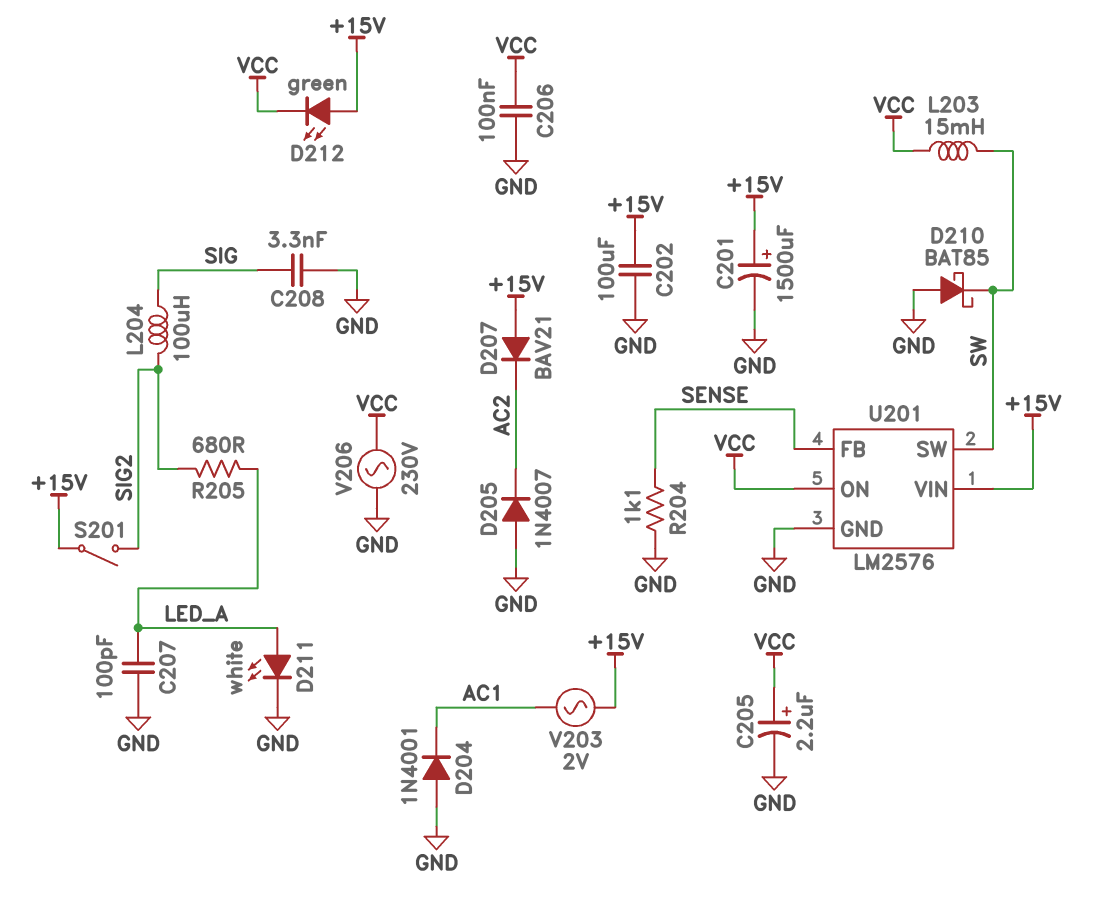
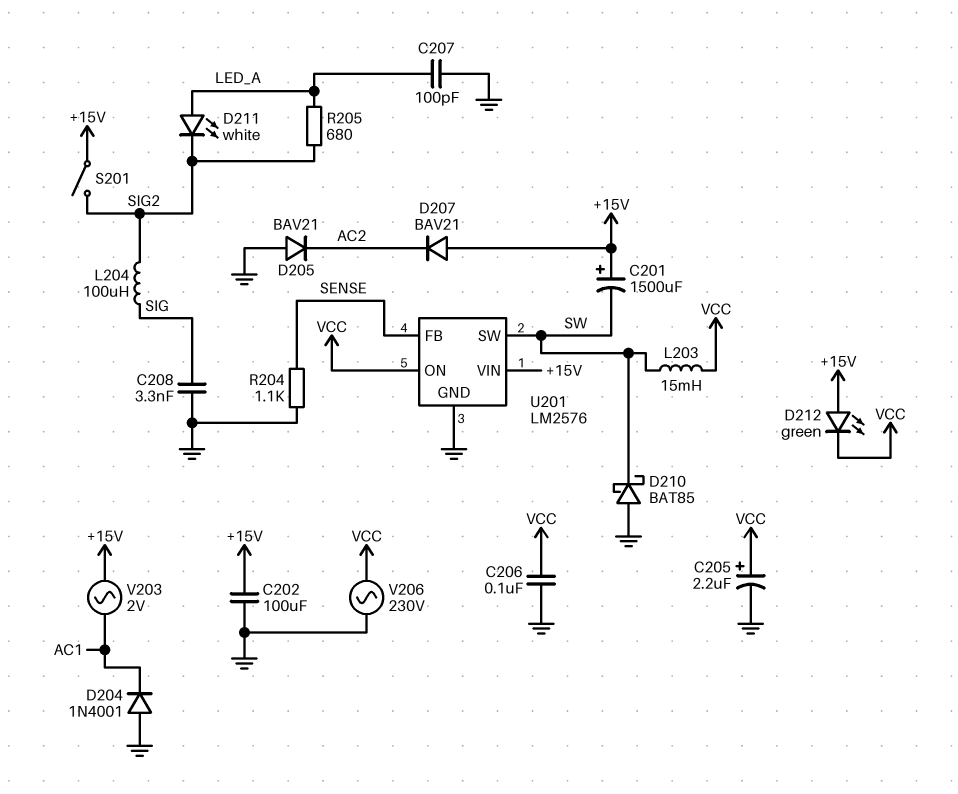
C201: 1500uF (plus +15V, minus GND) -> 1500uF (plus +15V, minus SW)
D205: diode 1N4007 (A GND, K AC2) -> diode BAV21 (A GND, K AC2)
D211: LED white (A LED_A, K GND) -> LED white (A LED_A, K SIG2)

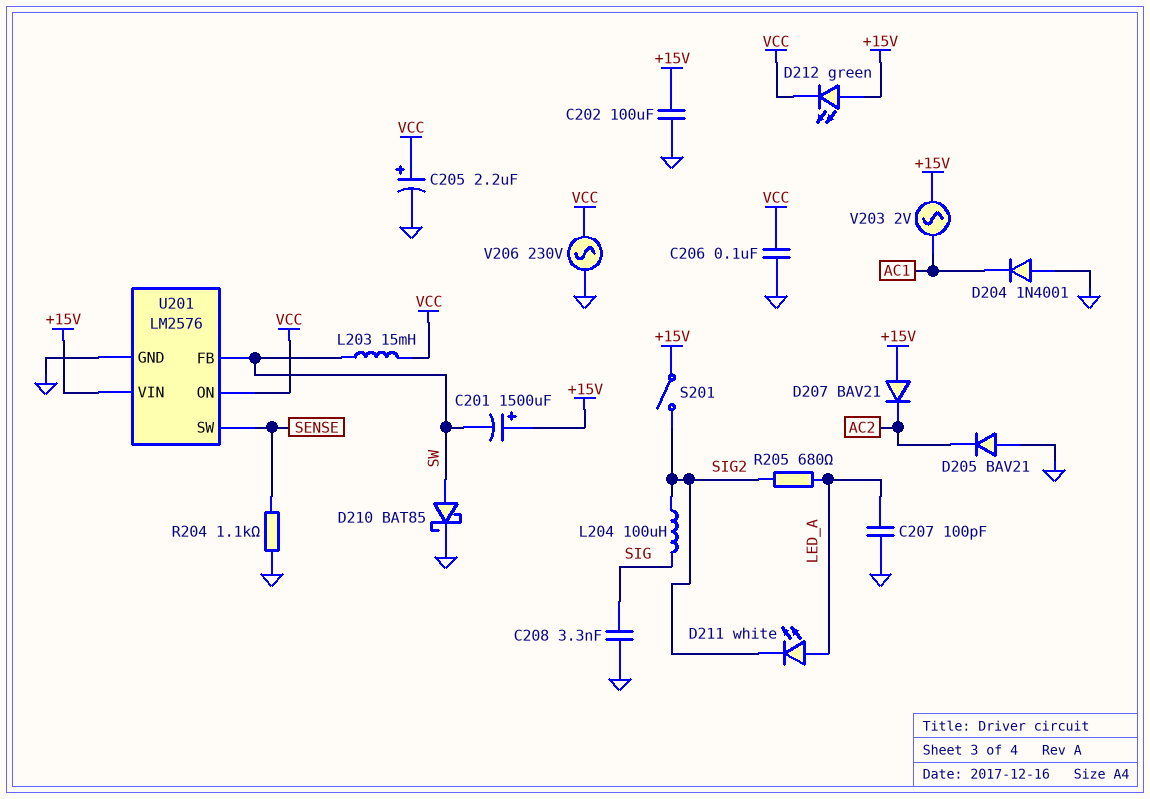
D210: schottky BAT85 (A GND, K SW) -> schottky BAT85 (A SW, K GND)
U201 pin FB: SENSE -> SW
U201 pin SW: SW -> SENSE

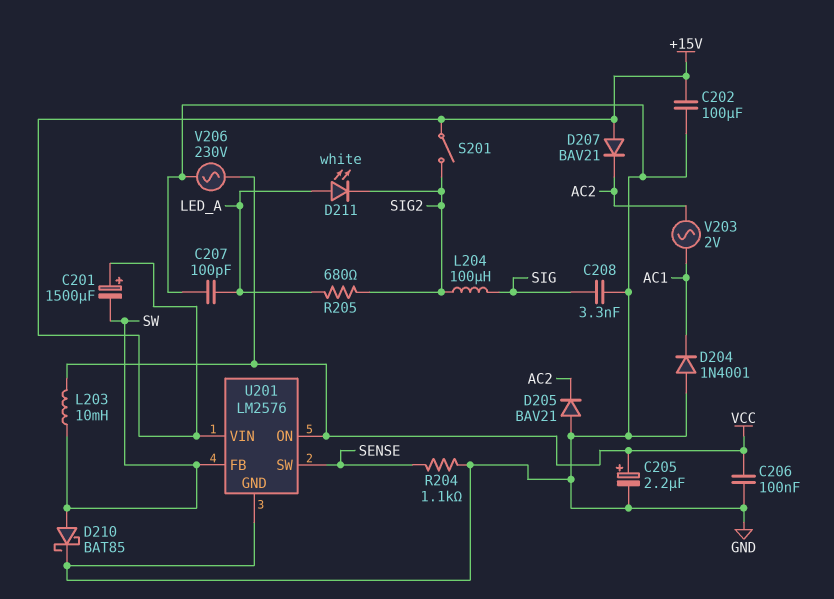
D212: LED green (A +15V, K VCC) -> none
L203: 15mH (SW, VCC) -> 10mH (SW, VCC)
V203: AC 2V (+15V, AC1) -> AC 2V (AC1, AC2)

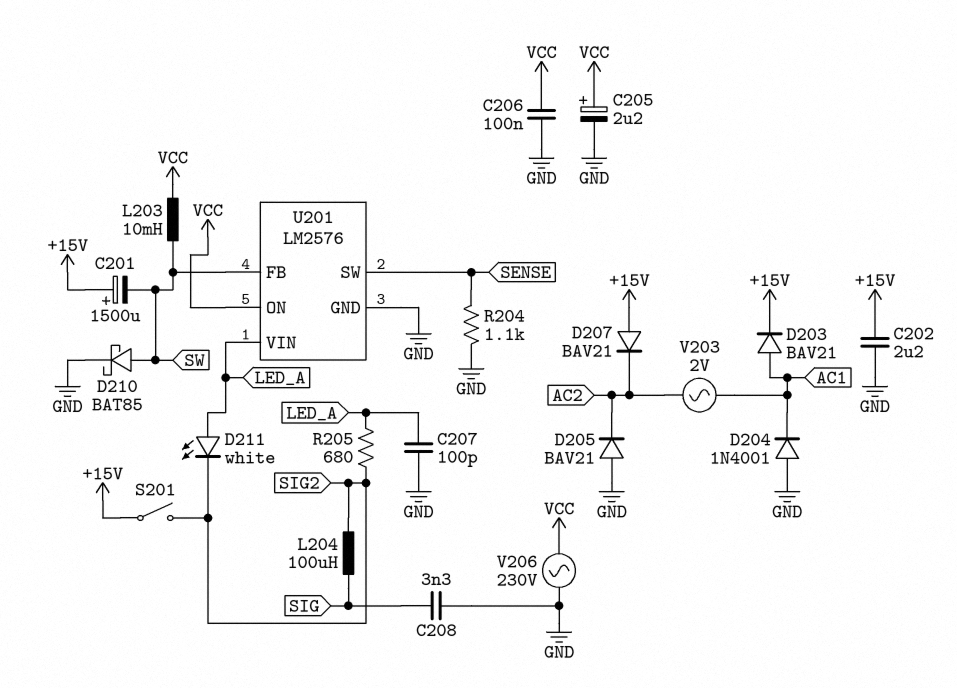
C202: 100uF (+15V, GND) -> 2.2uF (+15V, GND)
D203: none -> diode BAV21 (A AC1, K +15V)
U201 pin VIN: +15V -> LED_A

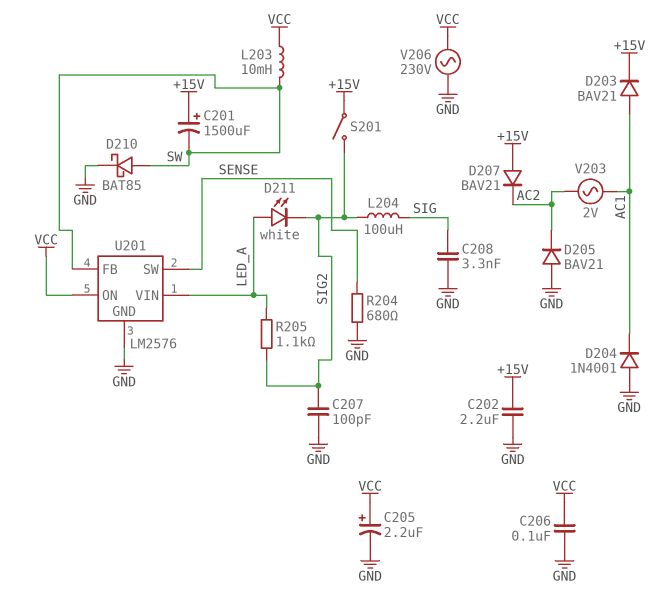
C207: 100pF (GND, LED_A) -> 100pF (GND, SIG2)
R204: 1.1k (GND, SENSE) -> 680 (GND, SENSE)
R205: 680 (LED_A, SIG2) -> 1.1k (LED_A, SIG2)

